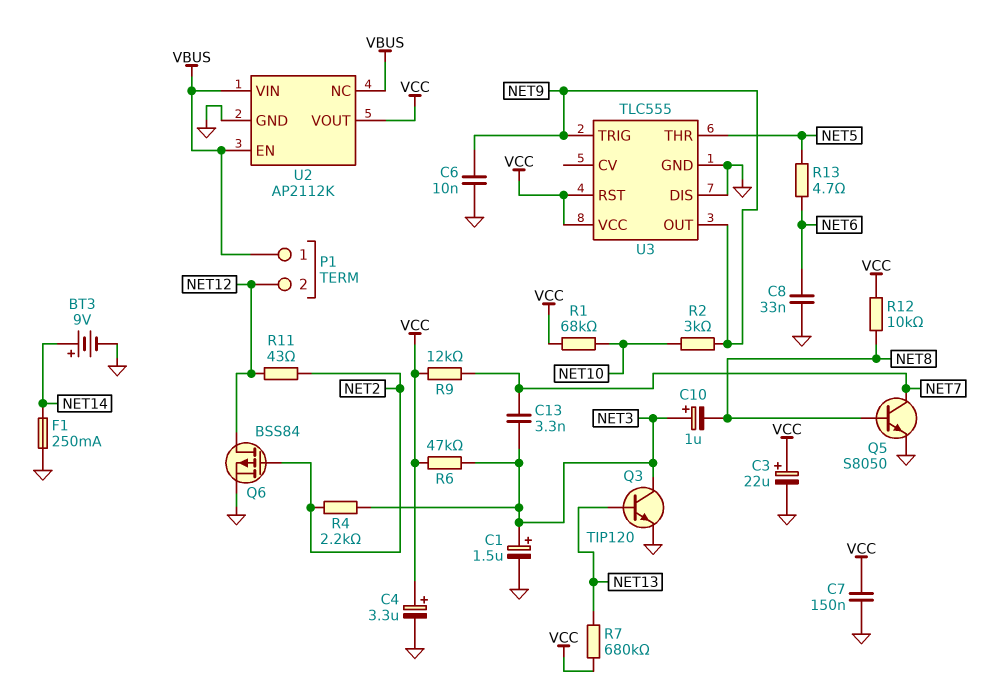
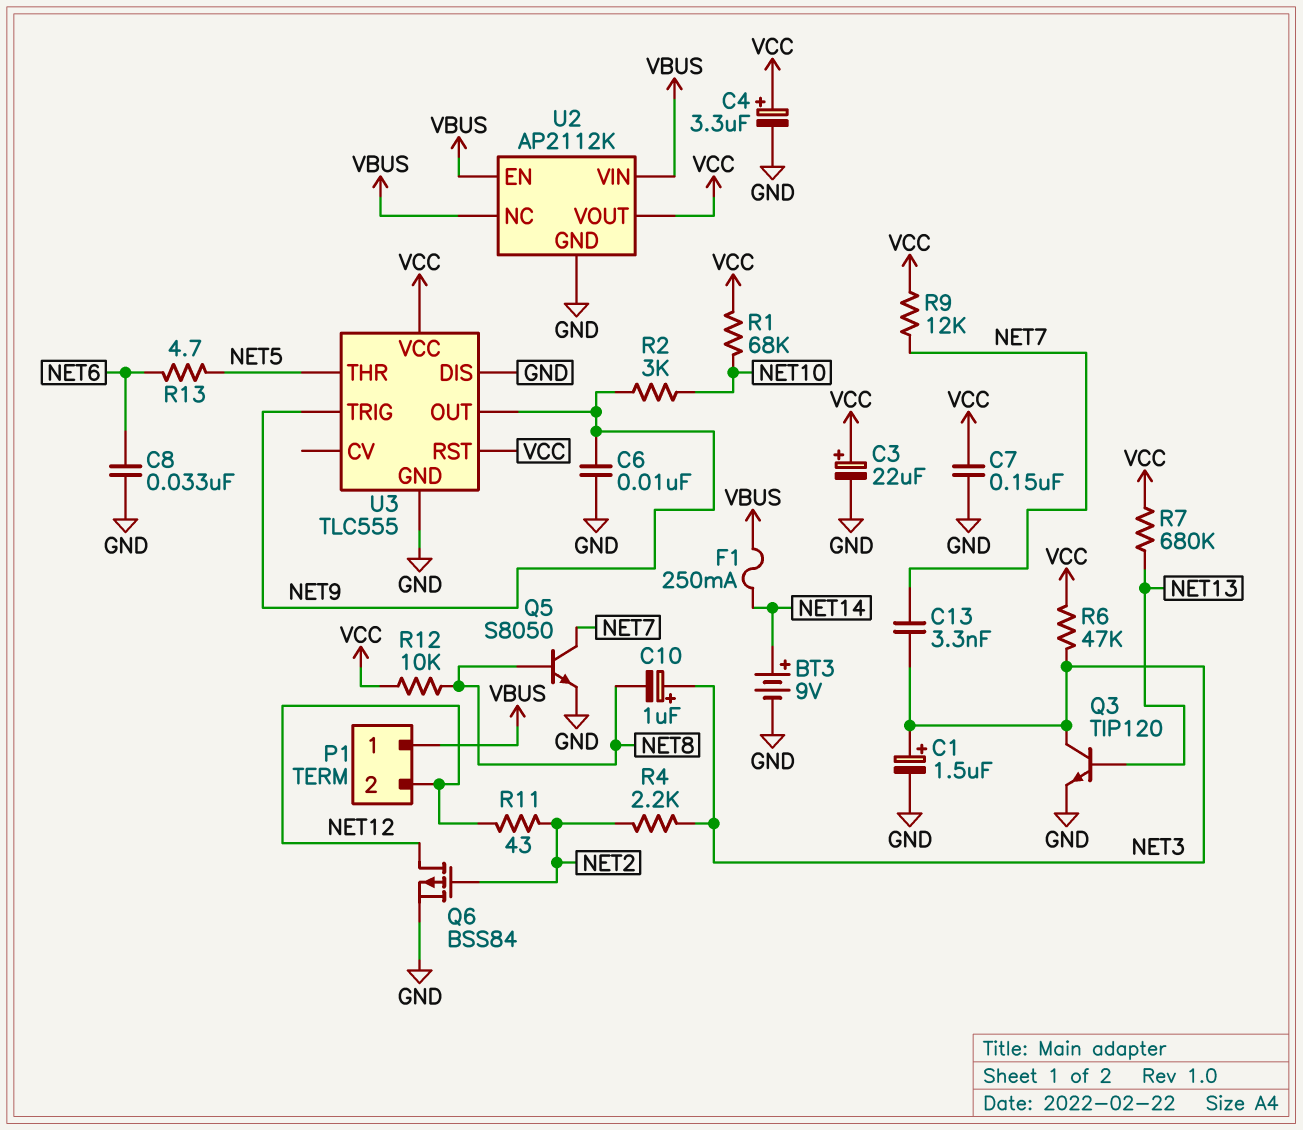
F1: 250mA (GND, NET14) -> 250mA (NET14, VBUS)

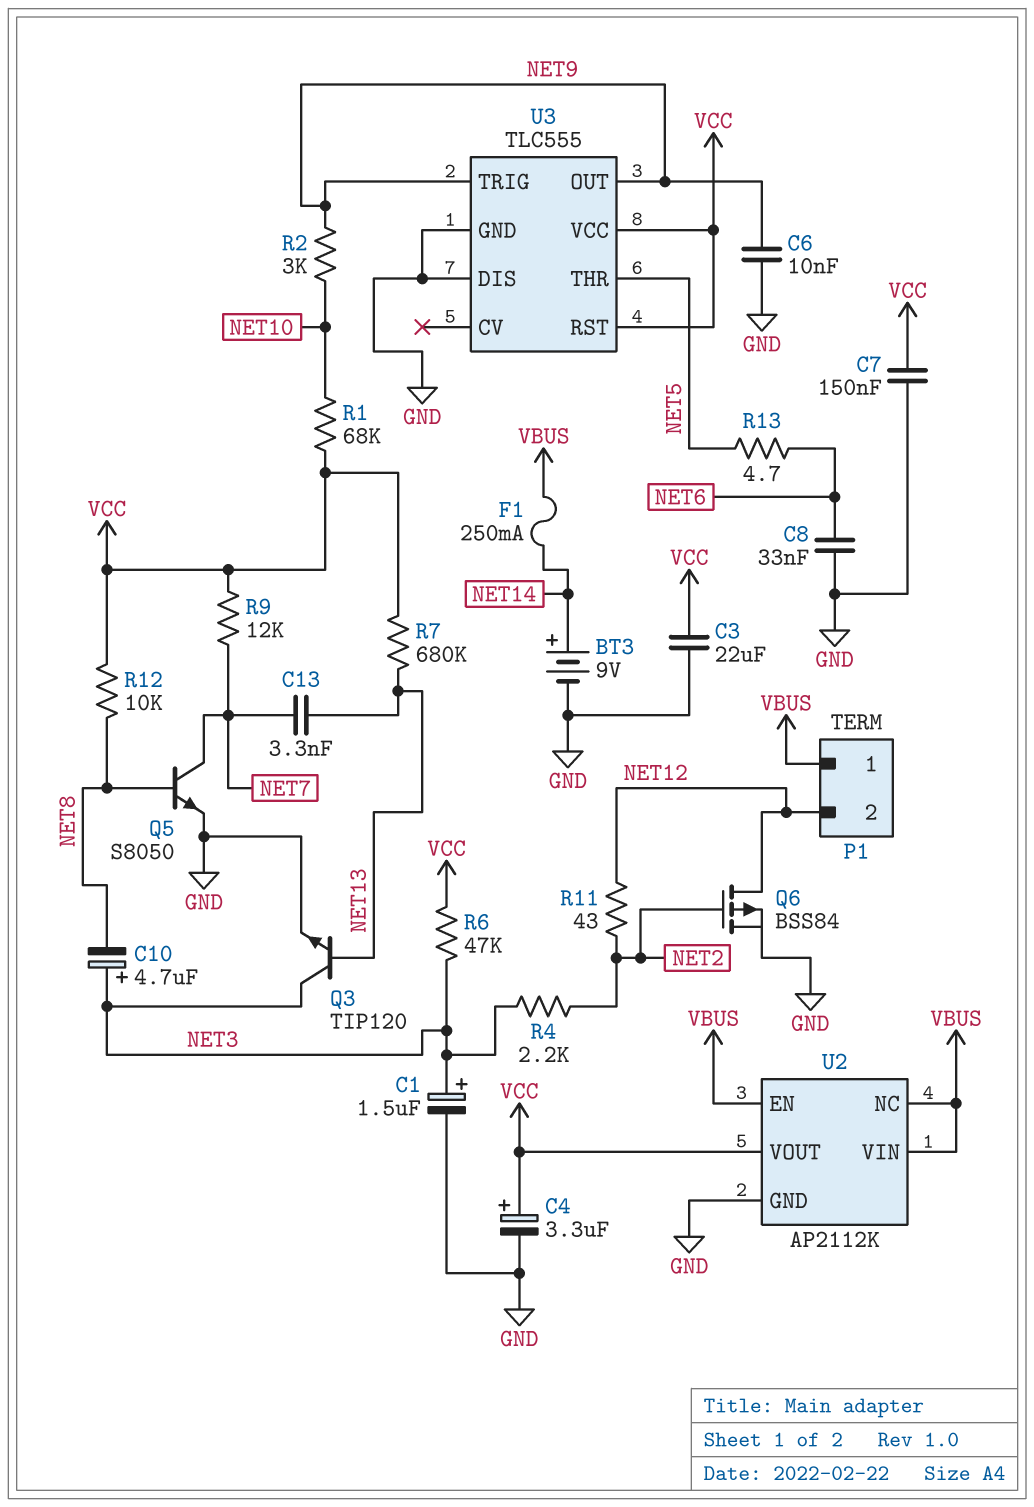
C3: 22uF (plus VCC, minus GND) -> 22uF (GND, VCC)
C10: 1uF (plus NET3, minus NET8) -> 4.7uF (plus NET3, minus NET8)
C13: 3.3nF (NET3, NET7) -> 3.3nF (NET7, NET13)

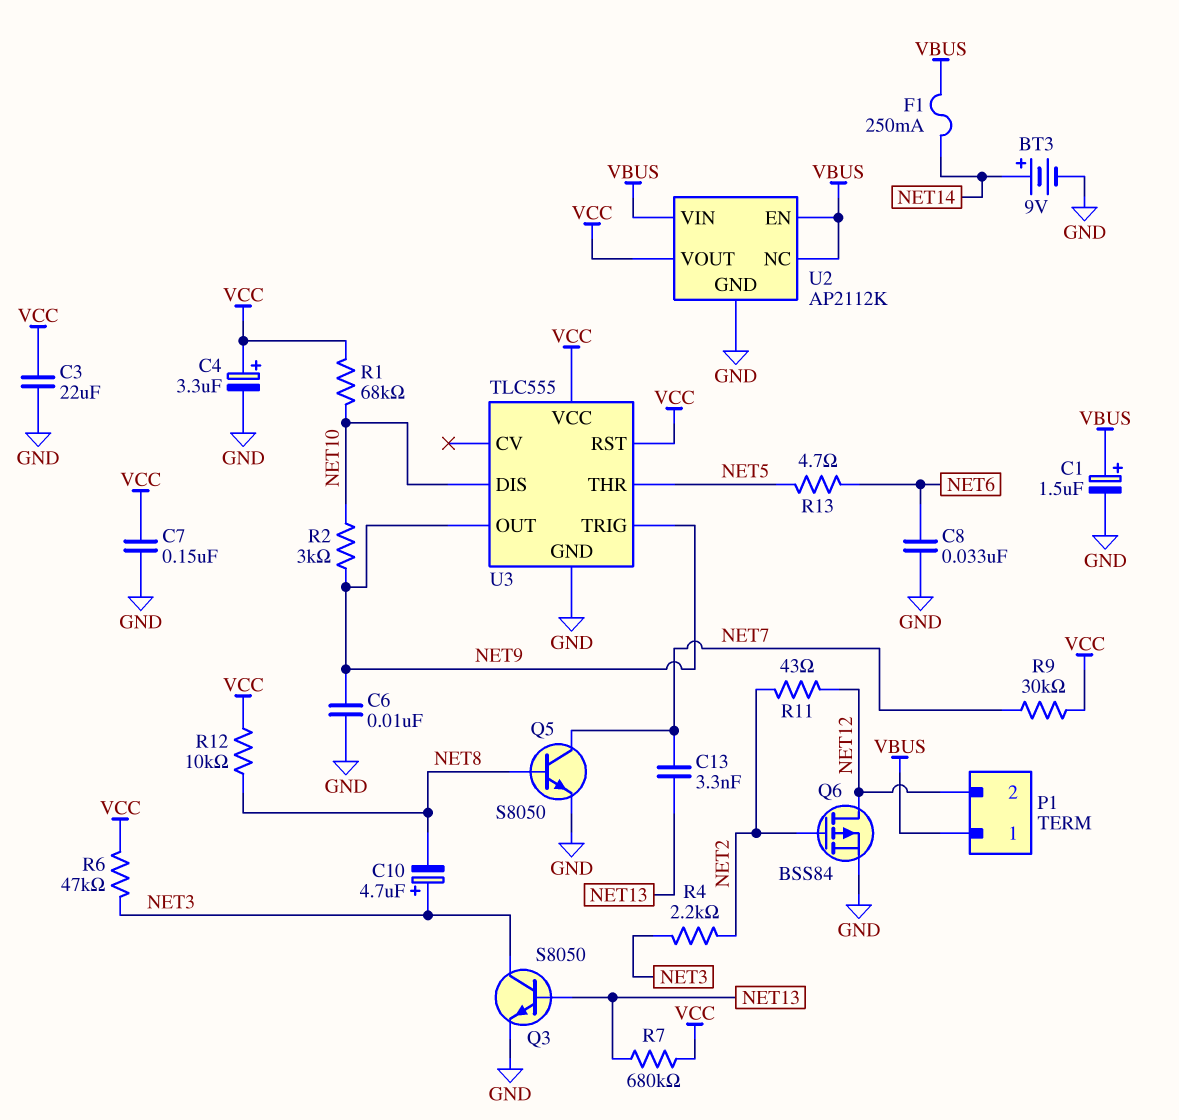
C1: 1.5uF (plus NET3, minus GND) -> 1.5uF (plus VBUS, minus GND)
Q3: NPN TIP120 (B NET13, C NET3, E GND) -> NPN S8050 (B NET13, C NET3, E GND)
R9: 12k (NET7, VCC) -> 30k (NET7, VCC)
U3 pin DIS: GND -> NET10

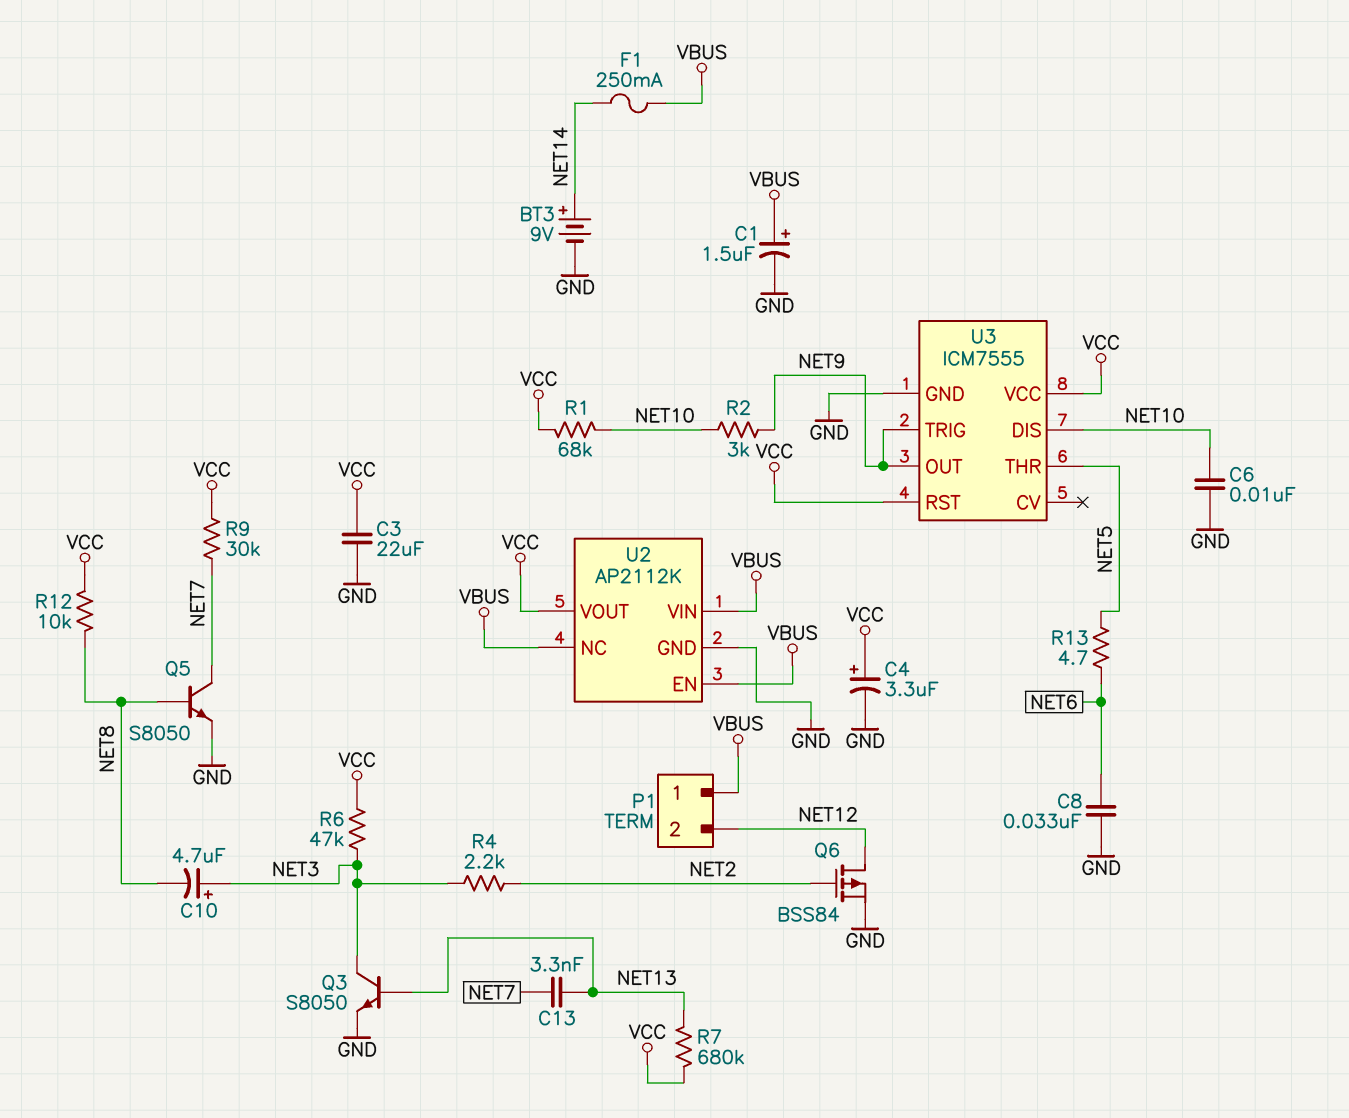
C6: 10nF (GND, NET9) -> 10nF (GND, NET10)
C7: 150nF (GND, VCC) -> none
R11: 43 (NET2, NET12) -> none
U3: TLC555 -> ICM7555

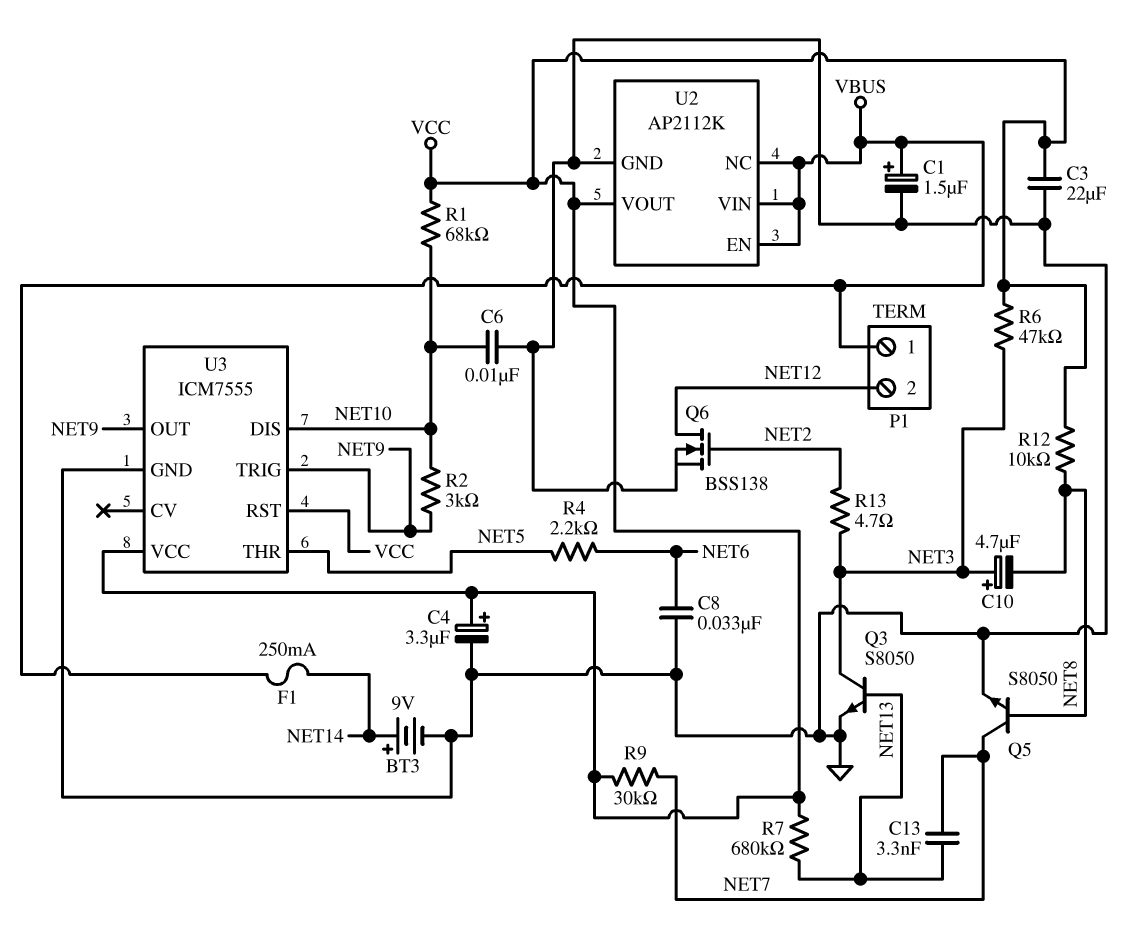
Q6: PMOS BSS84 (G NET2, D NET12, S GND) -> NMOS BSS138 (G NET2, D NET12, S GND)
R4: 2.2k (NET2, NET3) -> 2.2k (NET5, NET6)
R13: 4.7 (NET5, NET6) -> 4.7 (NET2, NET3)

